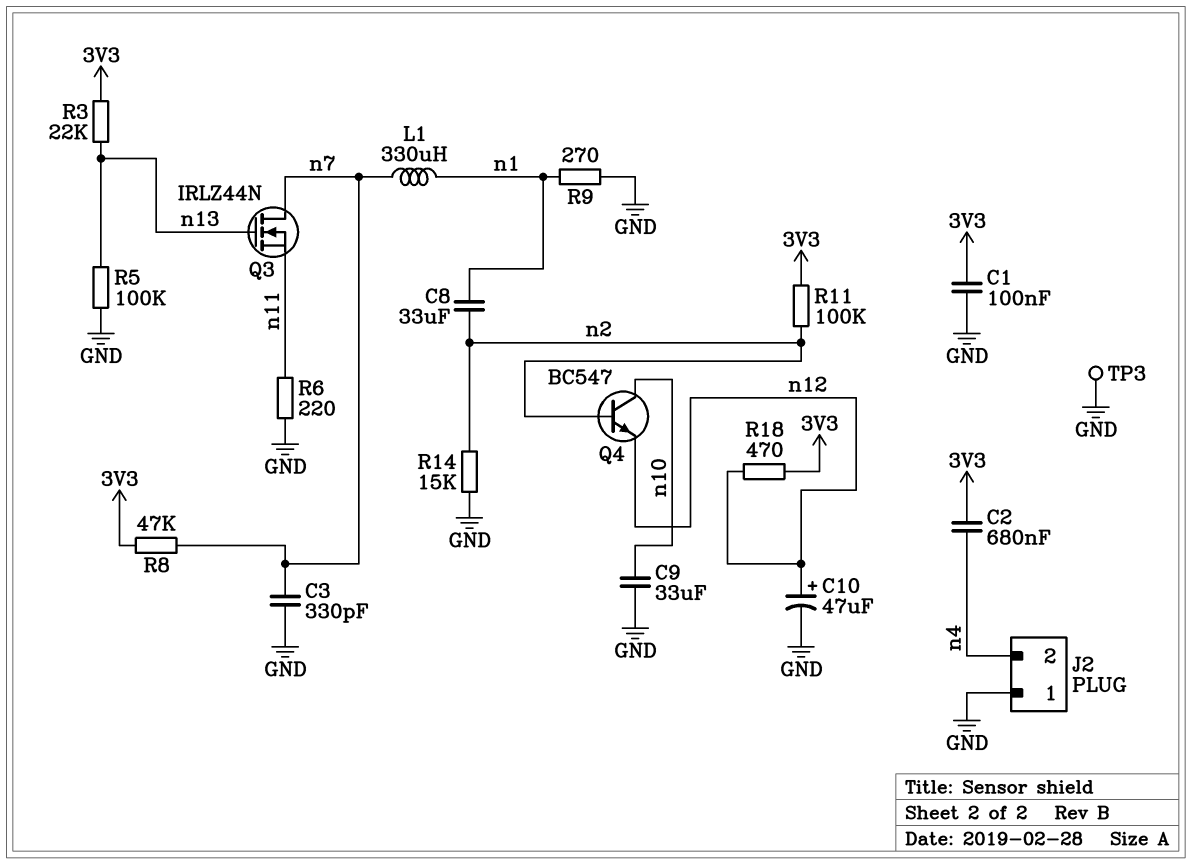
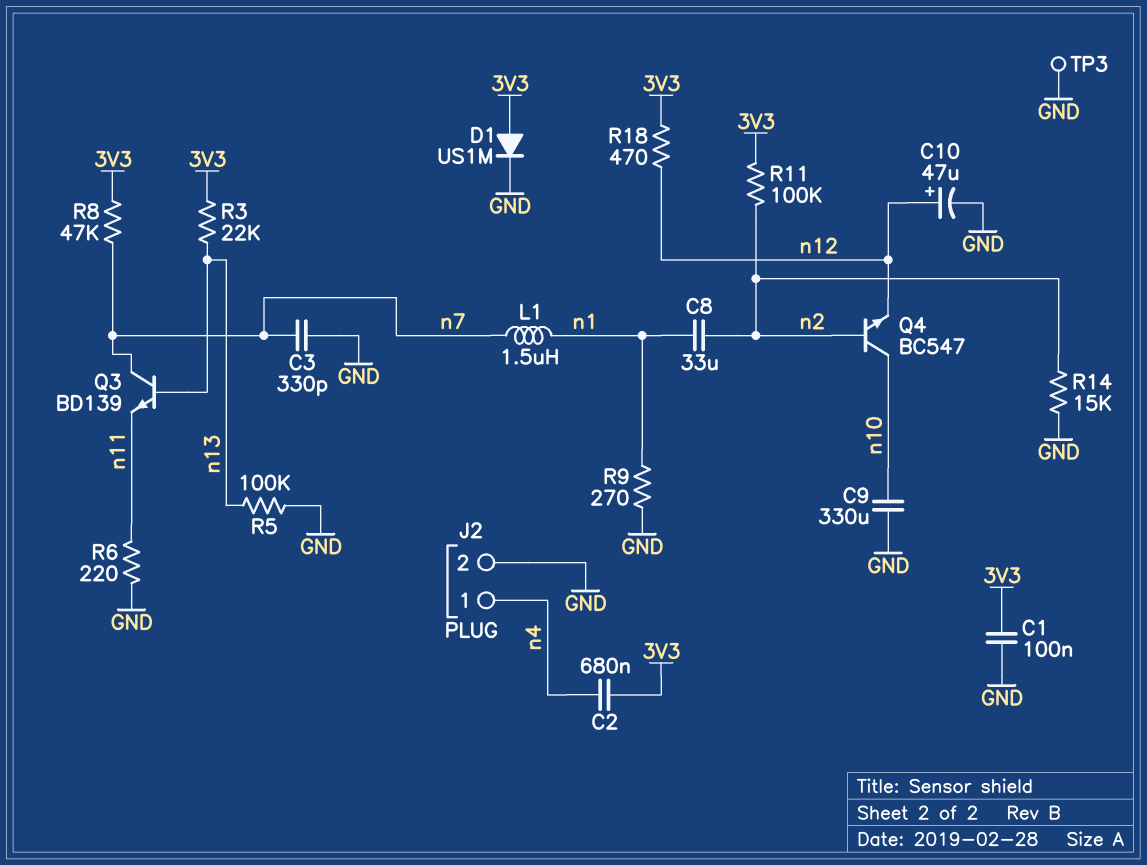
C9: 33uF (GND, n10) -> 330uF (GND, n10)
D1: none -> diode US1M (A 3V3, K GND)
J2 pin 1: GND -> n4
J2 pin 2: n4 -> GND
L1: 330uH (n1, n7) -> 1.5uH (n1, n7)
Q3: NMOS IRLZ44N (G n13, D n7, S n11) -> NPN BD139 (B n13, C n7, E n11)

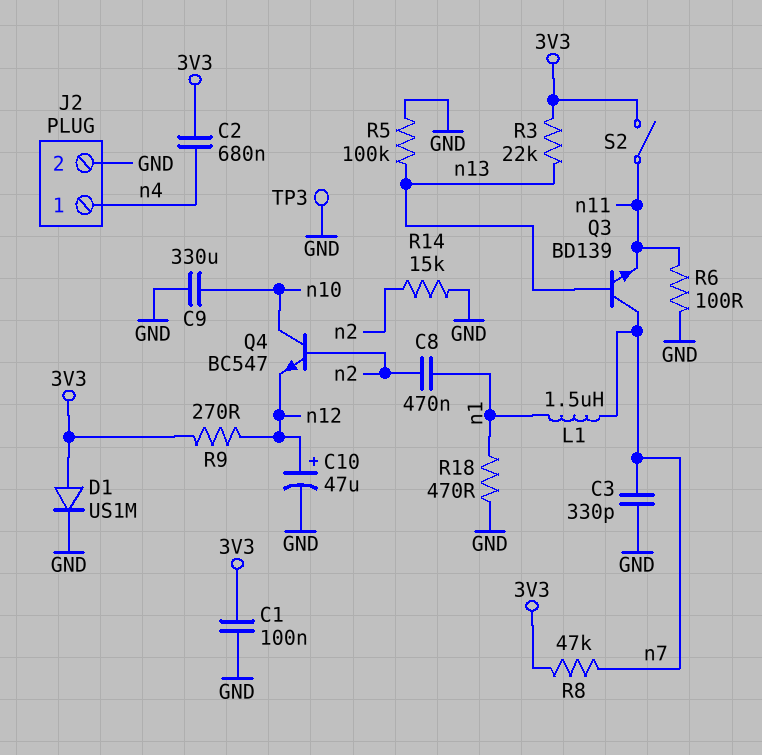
C8: 33uF (n1, n2) -> 470nF (n1, n2)
R6: 220 (GND, n11) -> 100 (GND, n11)
R9: 270 (GND, n1) -> 270 (3V3, n12)
R11: 100k (3V3, n2) -> none
R18: 470 (3V3, n12) -> 470 (GND, n1)
S2: none -> switch (3V3, n11)

